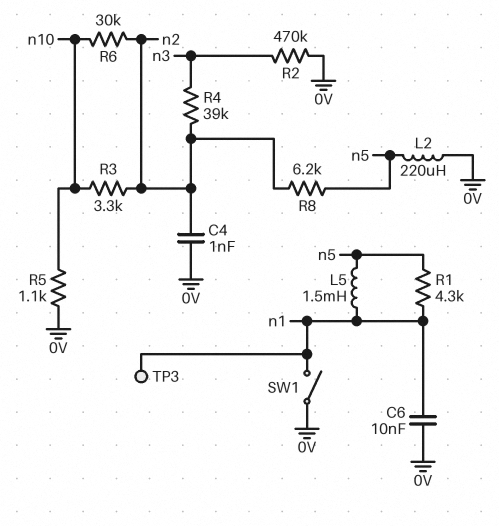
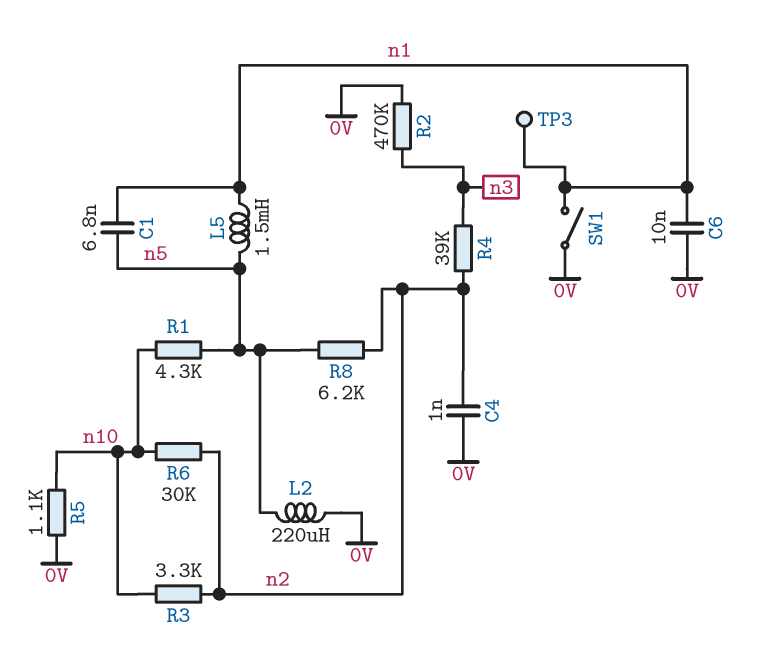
C1: none -> 6.8nF (n1, n5)
R1: 4.3k (n1, n5) -> 4.3k (n5, n10)

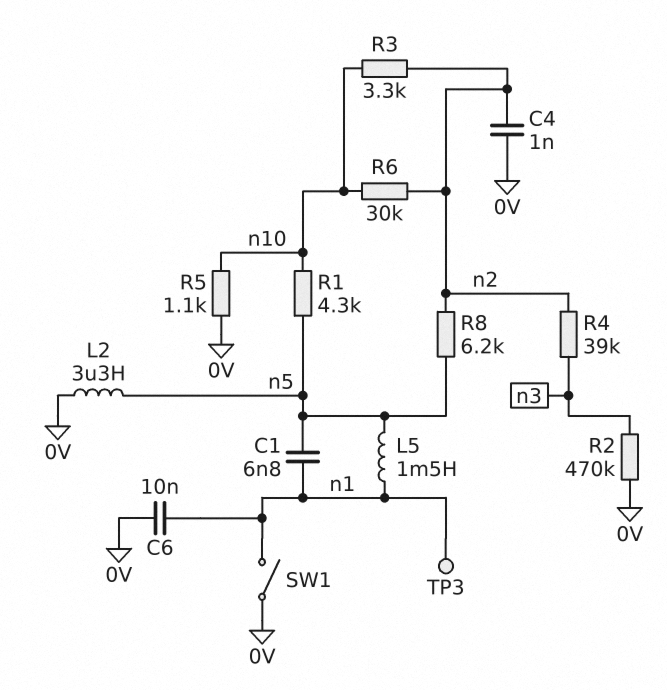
L2: 220uH (0V, n5) -> 3.3uH (0V, n5)

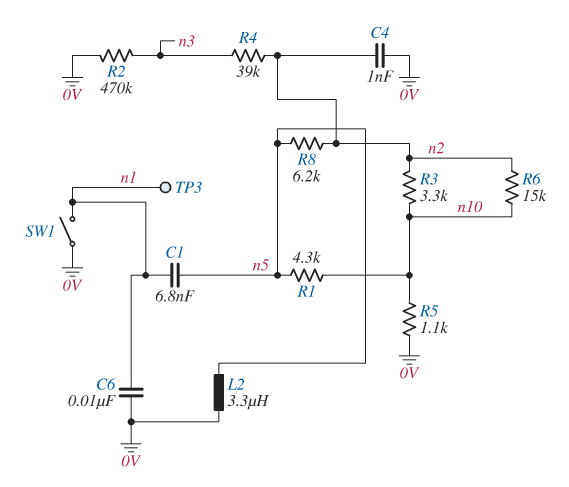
L5: 1.5mH (n1, n5) -> none
R6: 30k (n2, n10) -> 15k (n2, n10)

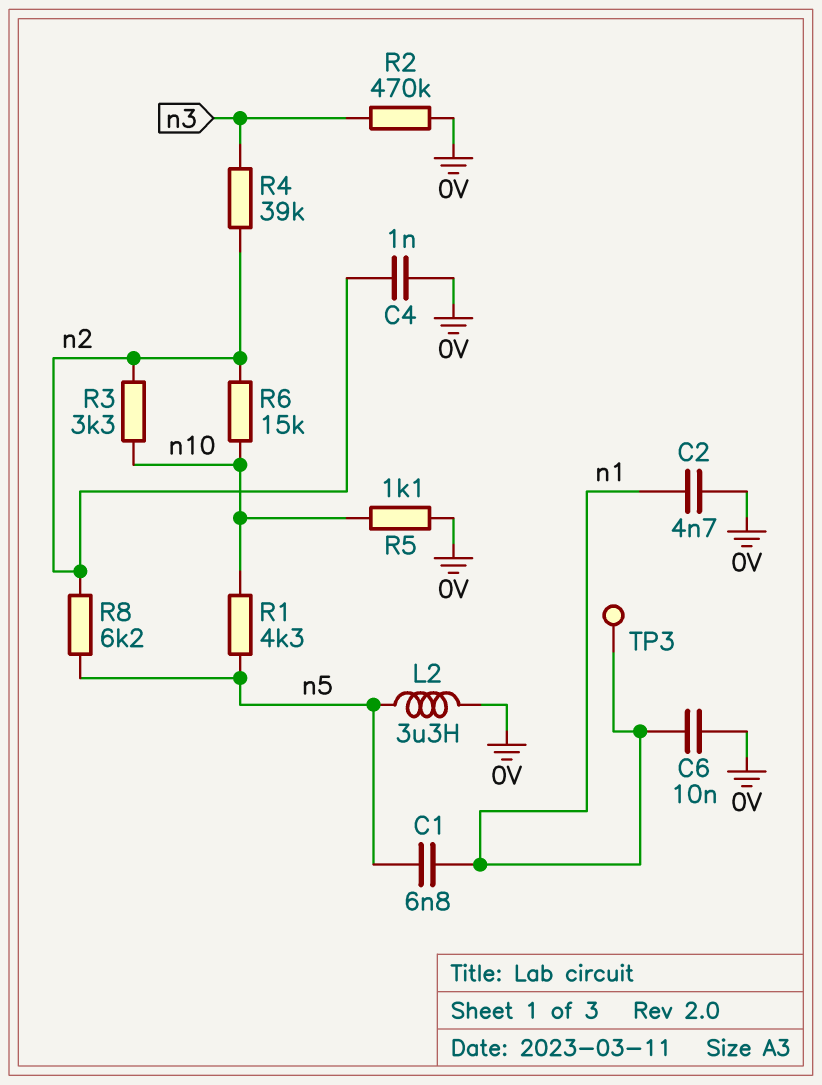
C2: none -> 4.7nF (0V, n1)
SW1: switch (0V, n1) -> none

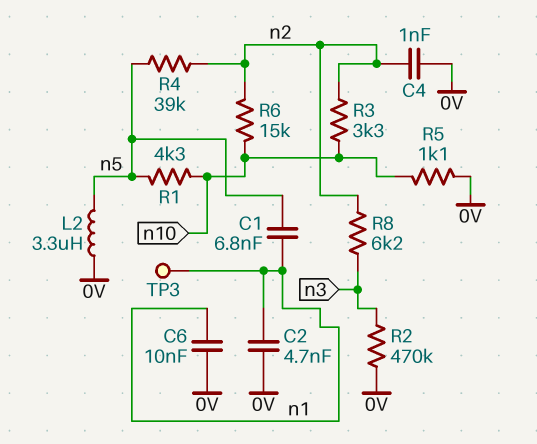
R4: 39k (n2, n3) -> 39k (n2, n5)
R8: 6.2k (n2, n5) -> 6.2k (n2, n3)

